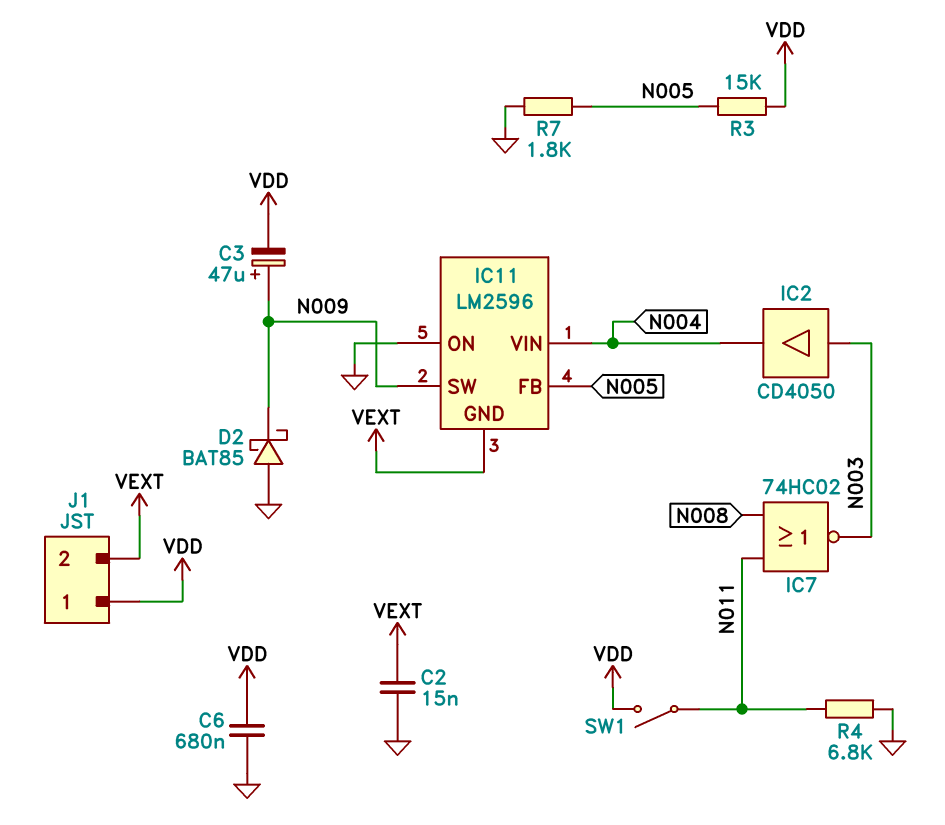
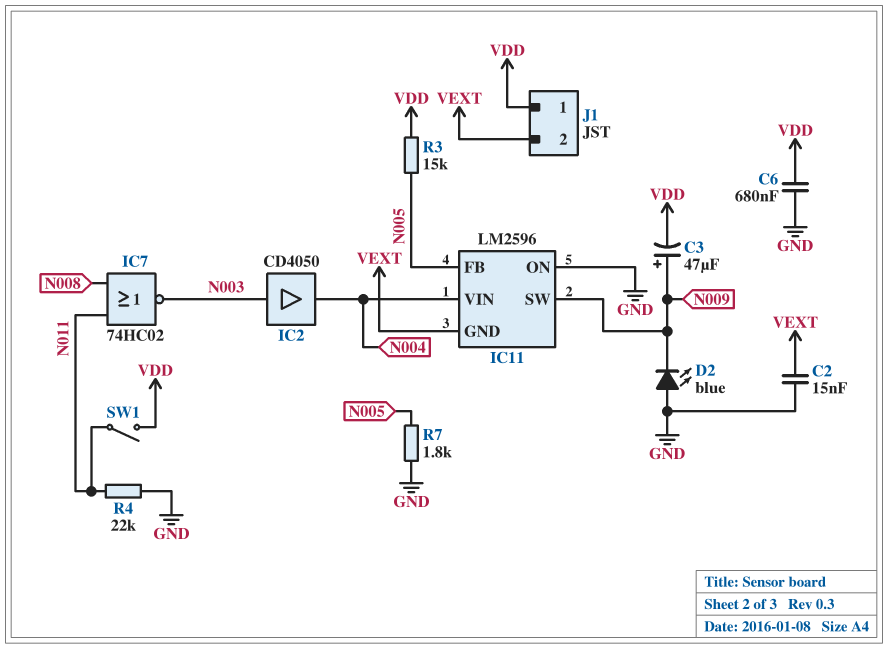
D2: schottky BAT85 (A GND, K N009) -> LED blue (A GND, K N009)
R4: 6.8k (GND, N011) -> 22k (GND, N011)

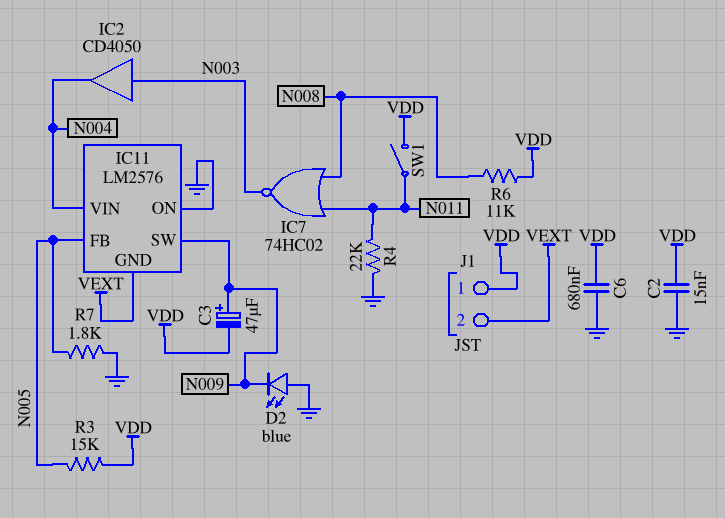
C2: 15nF (GND, VEXT) -> 15nF (GND, VDD)
IC11: LM2596 -> LM2576
R6: none -> 11k (N008, VDD)

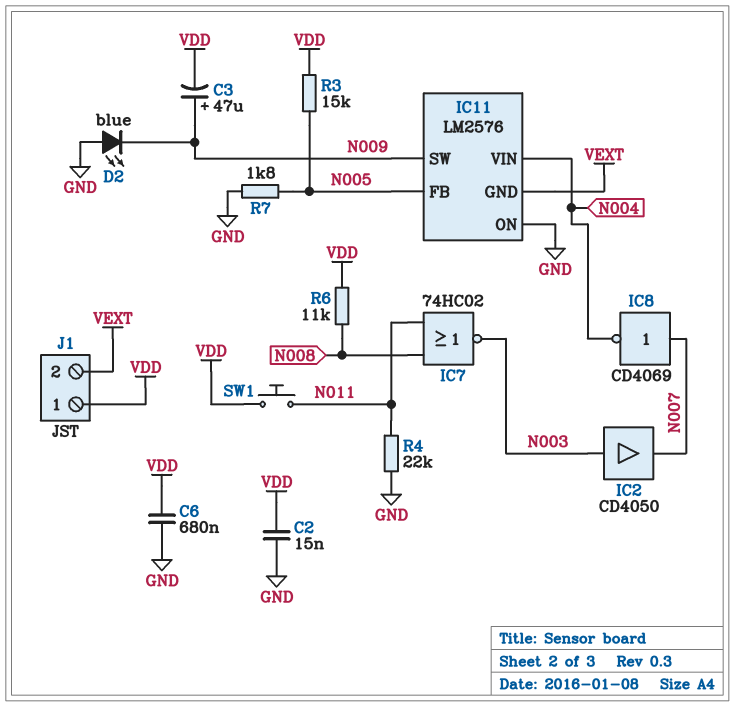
IC2: buffer CD4050 (in N003, out N004) -> buffer CD4050 (in N003, out N007)
IC8: none -> NOT CD4069 (in N007, out N004)
SW1: switch (N011, VDD) -> button (N011, VDD)

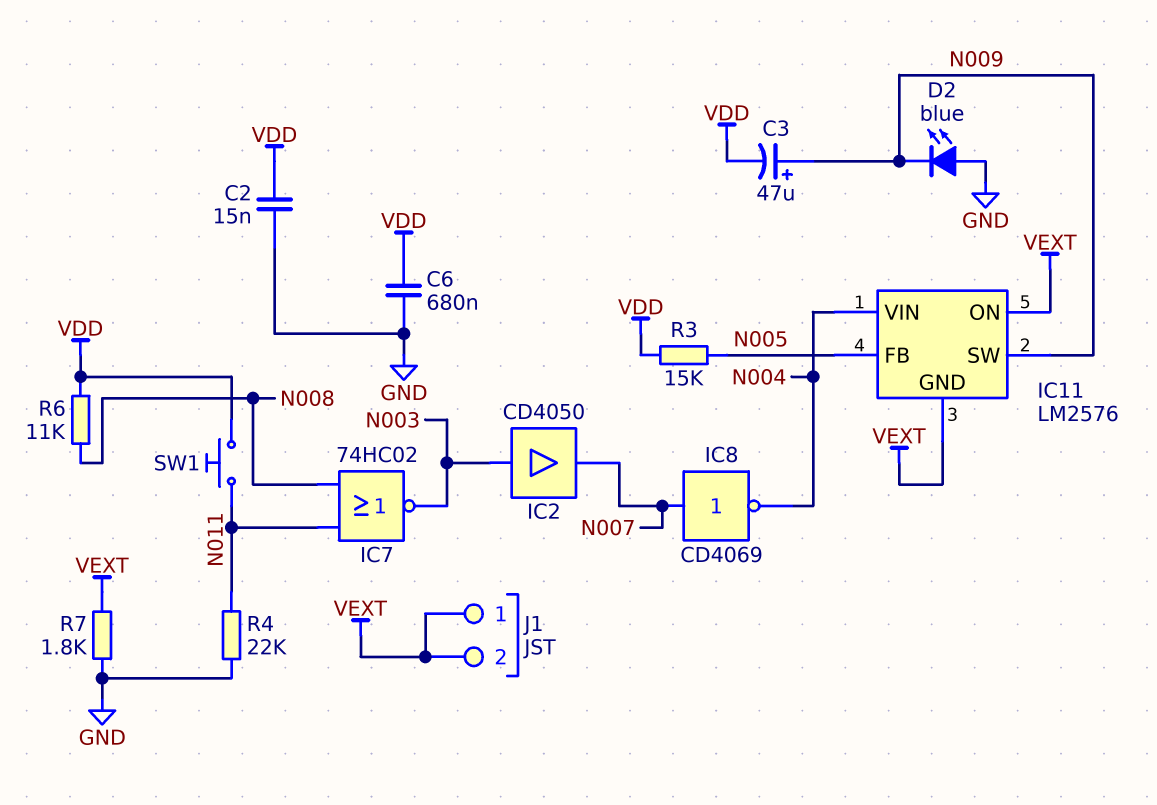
IC11 pin ON: GND -> VEXT
J1 pin 1: VDD -> VEXT
R7: 1.8k (GND, N005) -> 1.8k (GND, VEXT)

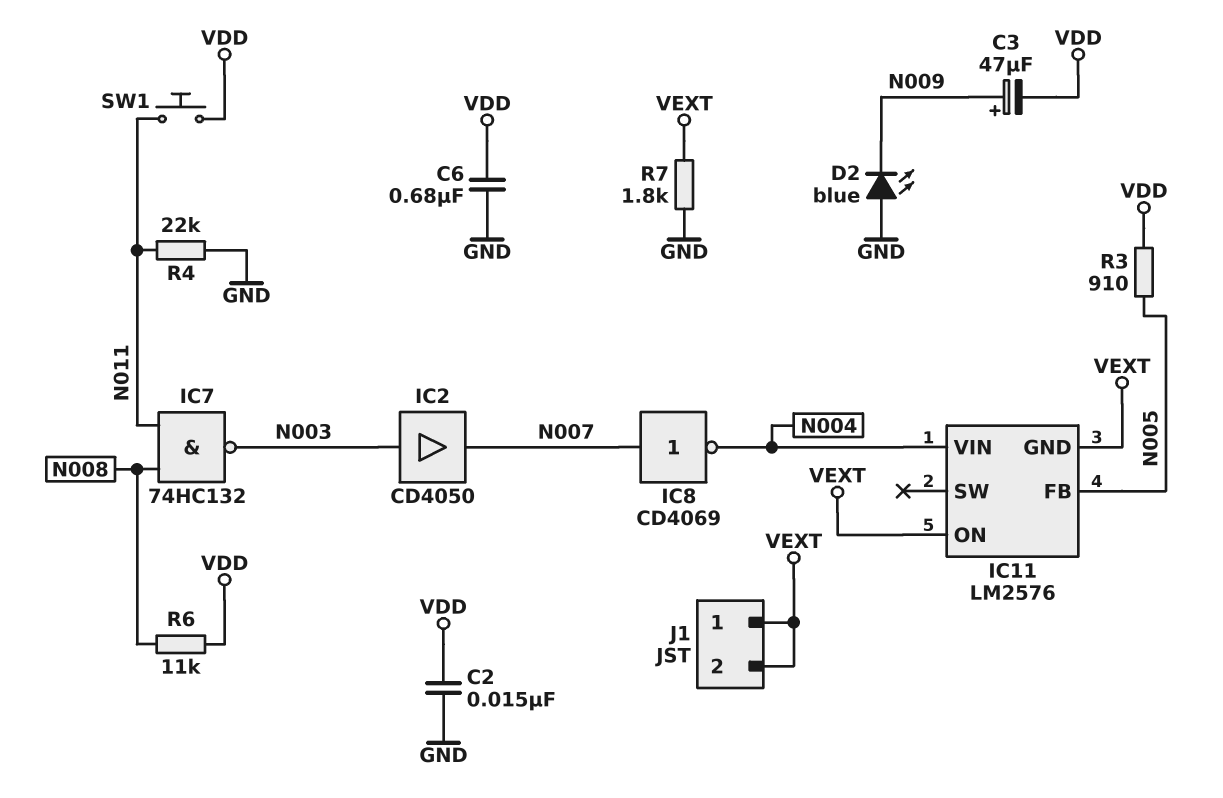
IC7: NOR 74HC02 (in N008, in N011, out N003) -> NAND 74HC132 (in N008, in N011, out N003)
IC11 pin SW: N009 -> none
R3: 15k (N005, VDD) -> 910 (N005, VDD)

